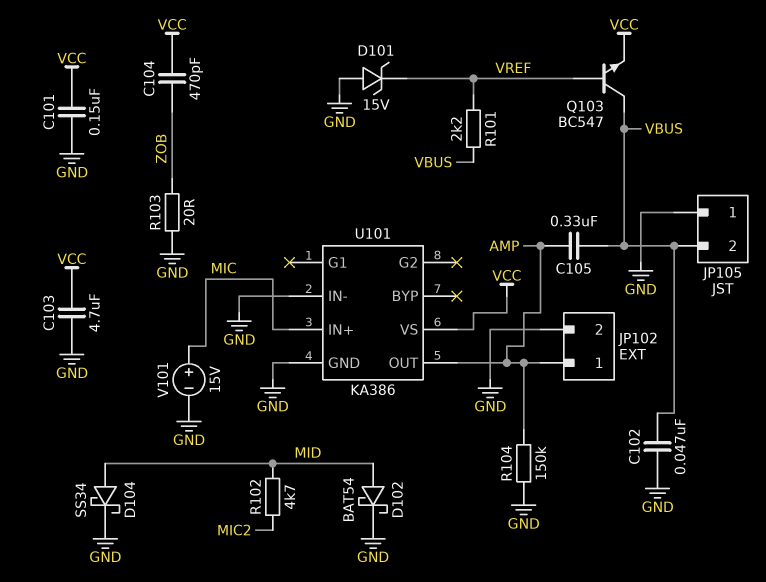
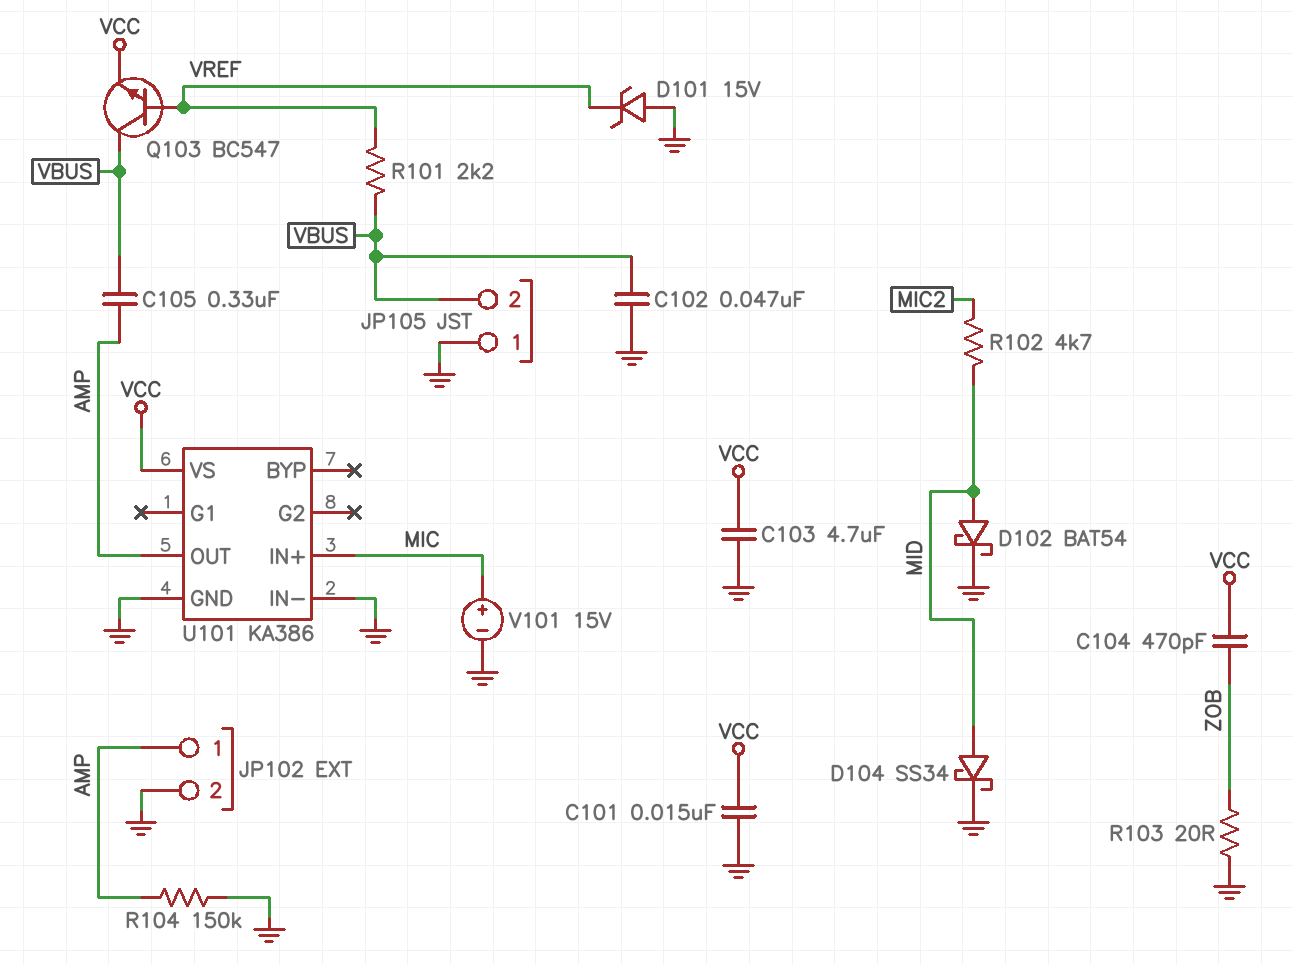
C101: 150nF (GND, VCC) -> 15nF (GND, VCC)

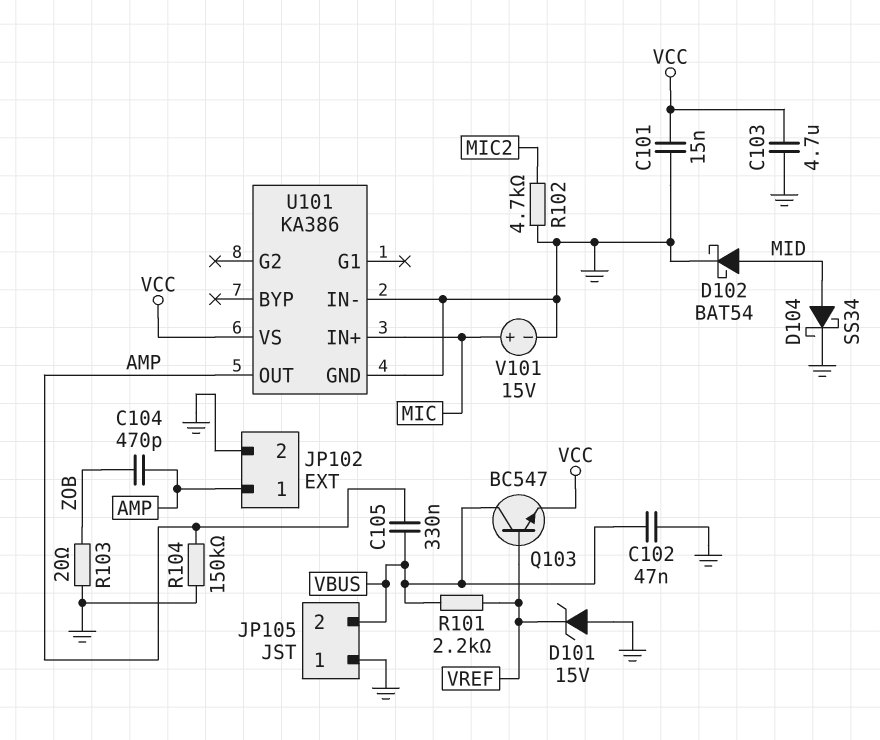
C104: 470pF (VCC, ZOB) -> 470pF (AMP, ZOB)
R102: 4.7k (MIC2, MID) -> 4.7k (GND, MIC2)

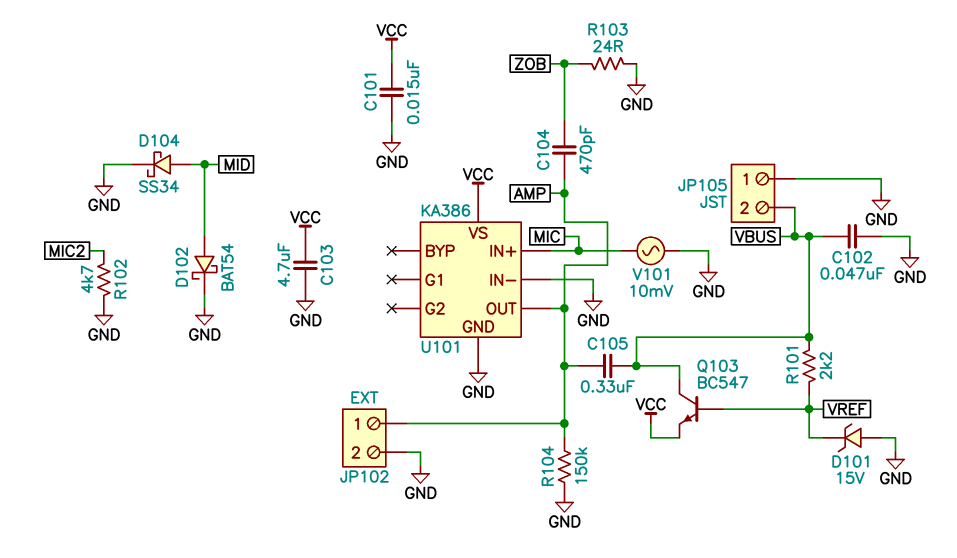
R103: 20 (GND, ZOB) -> 24 (GND, ZOB)
V101: 15V (plus MIC, minus GND) -> AC 10mV (GND, MIC)

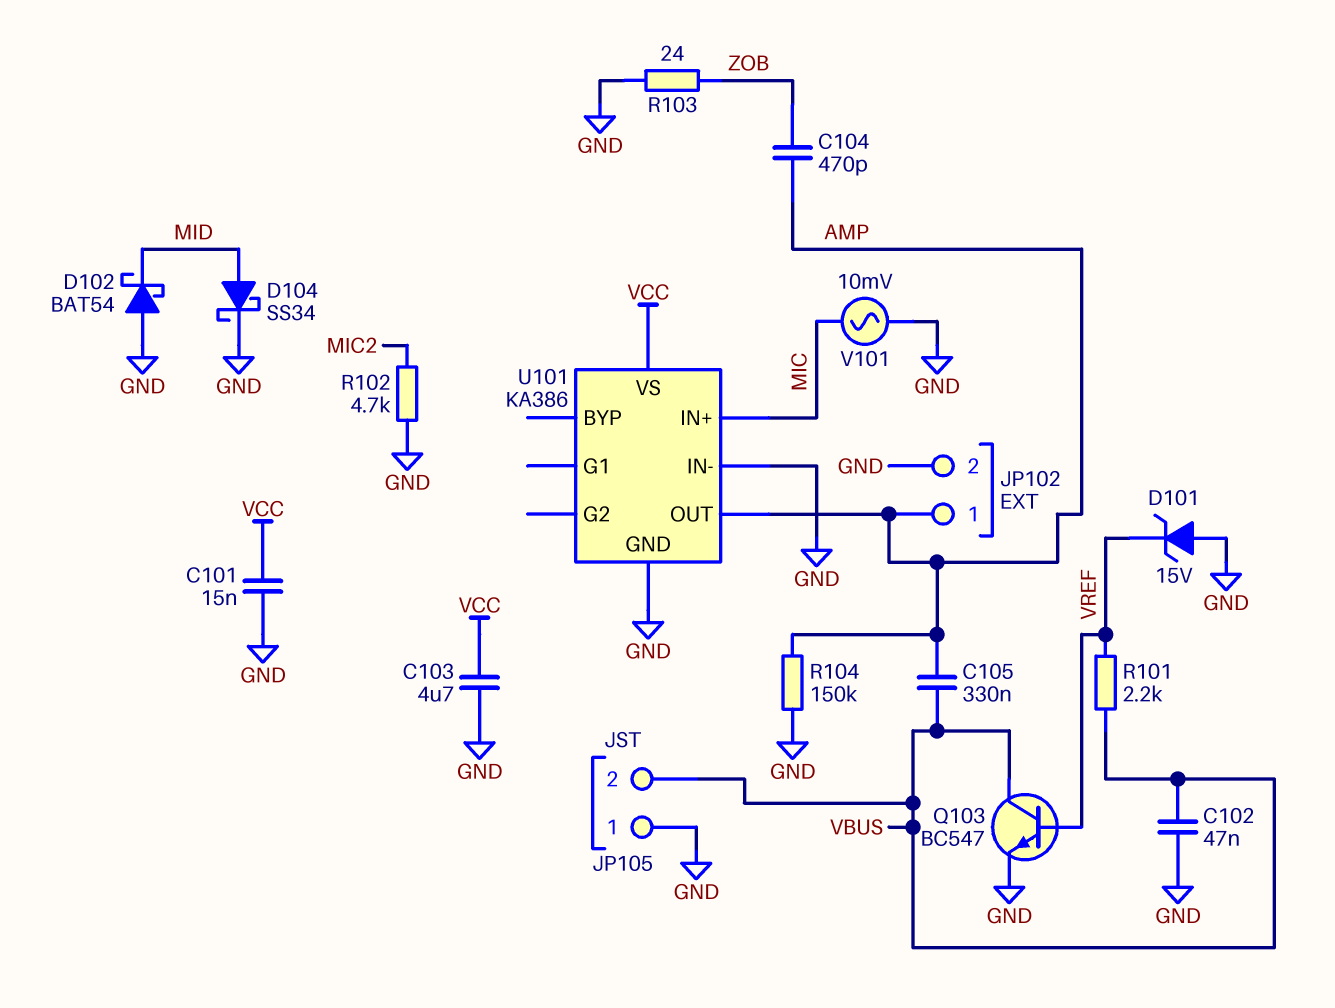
D102: schottky BAT54 (A MID, K GND) -> schottky BAT54 (A GND, K MID)
Q103: NPN BC547 (B VREF, C VBUS, E VCC) -> NPN BC547 (B VREF, C VBUS, E GND)

